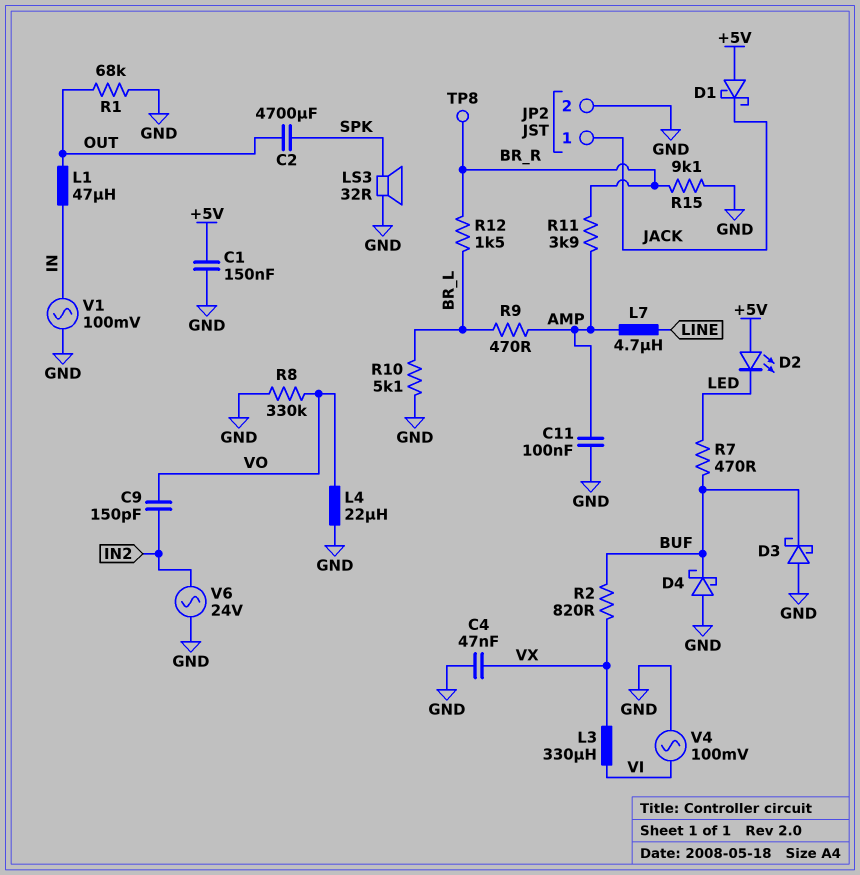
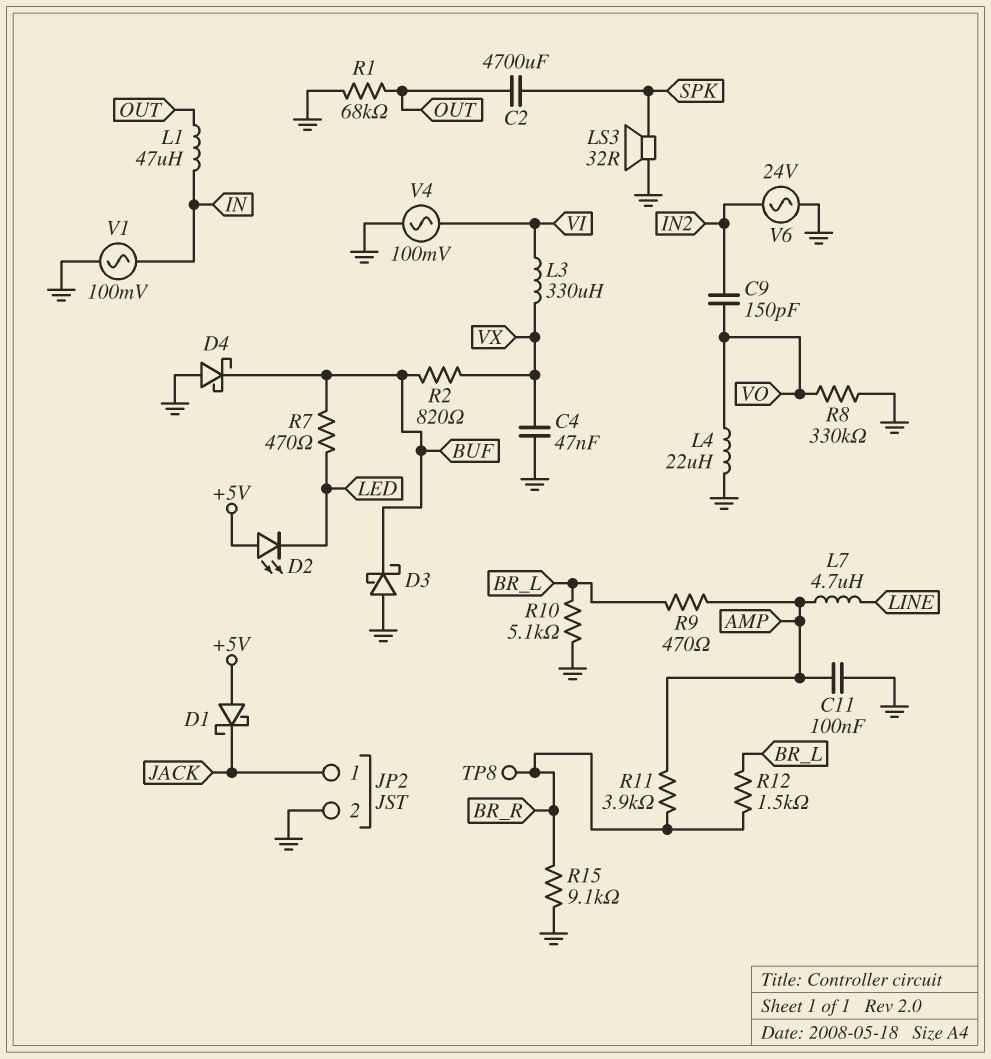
C1: 150nF (+5V, GND) -> none

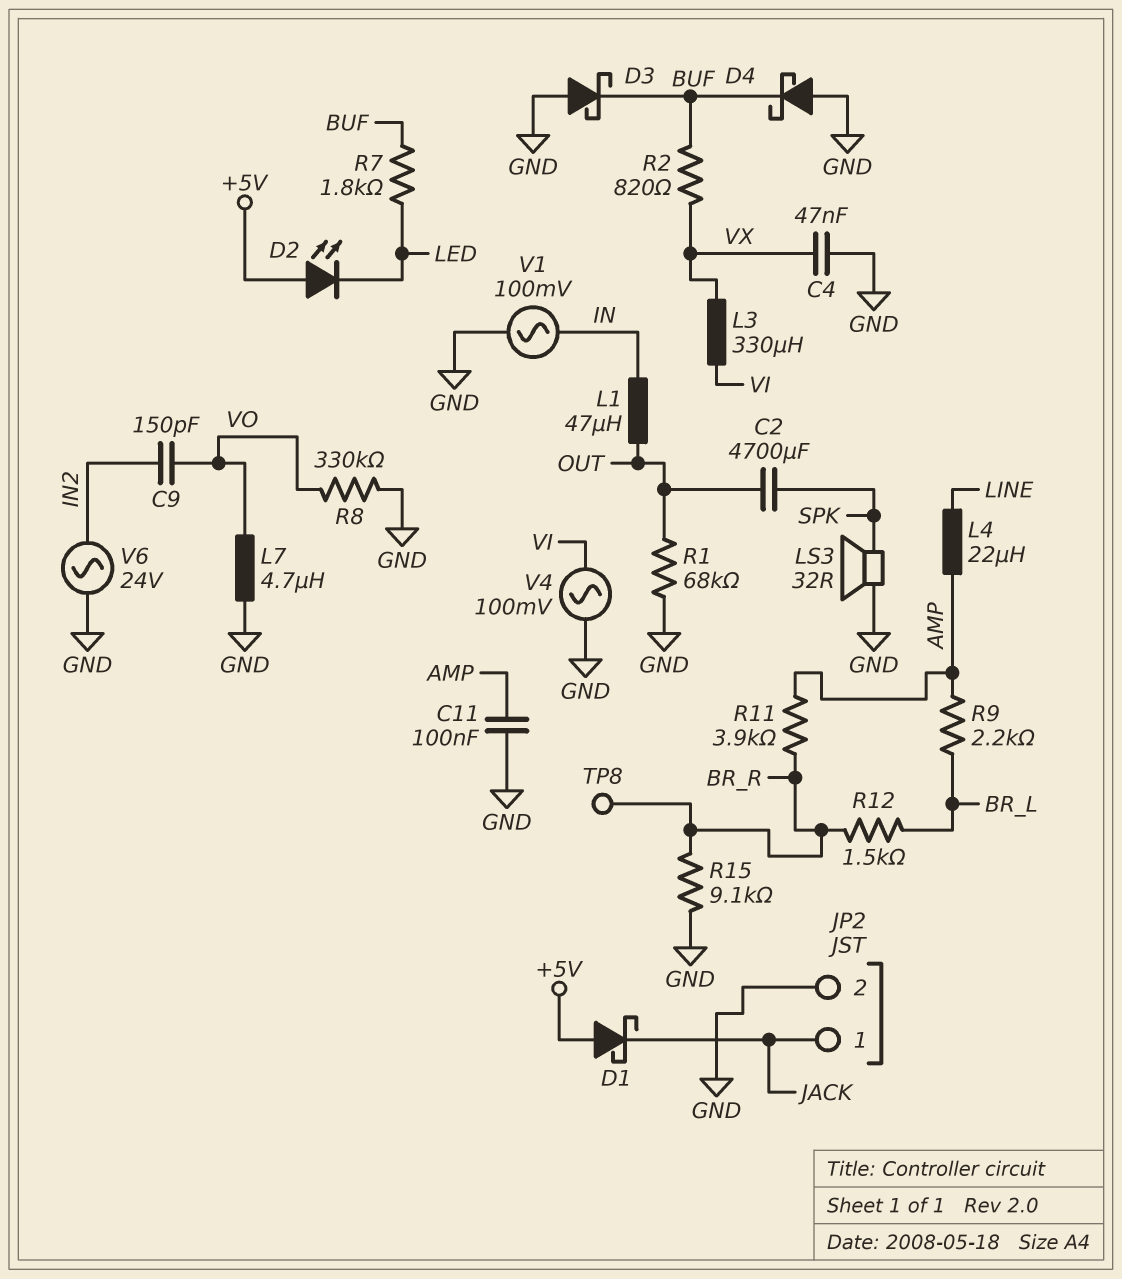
L4: 22uH (GND, VO) -> 22uH (AMP, LINE)
L7: 4.7uH (AMP, LINE) -> 4.7uH (GND, VO)
R7: 470 (BUF, LED) -> 1.8k (BUF, LED)
R9: 470 (AMP, BR_L) -> 2.2k (AMP, BR_L)
R10: 5.1k (BR_L, GND) -> none

